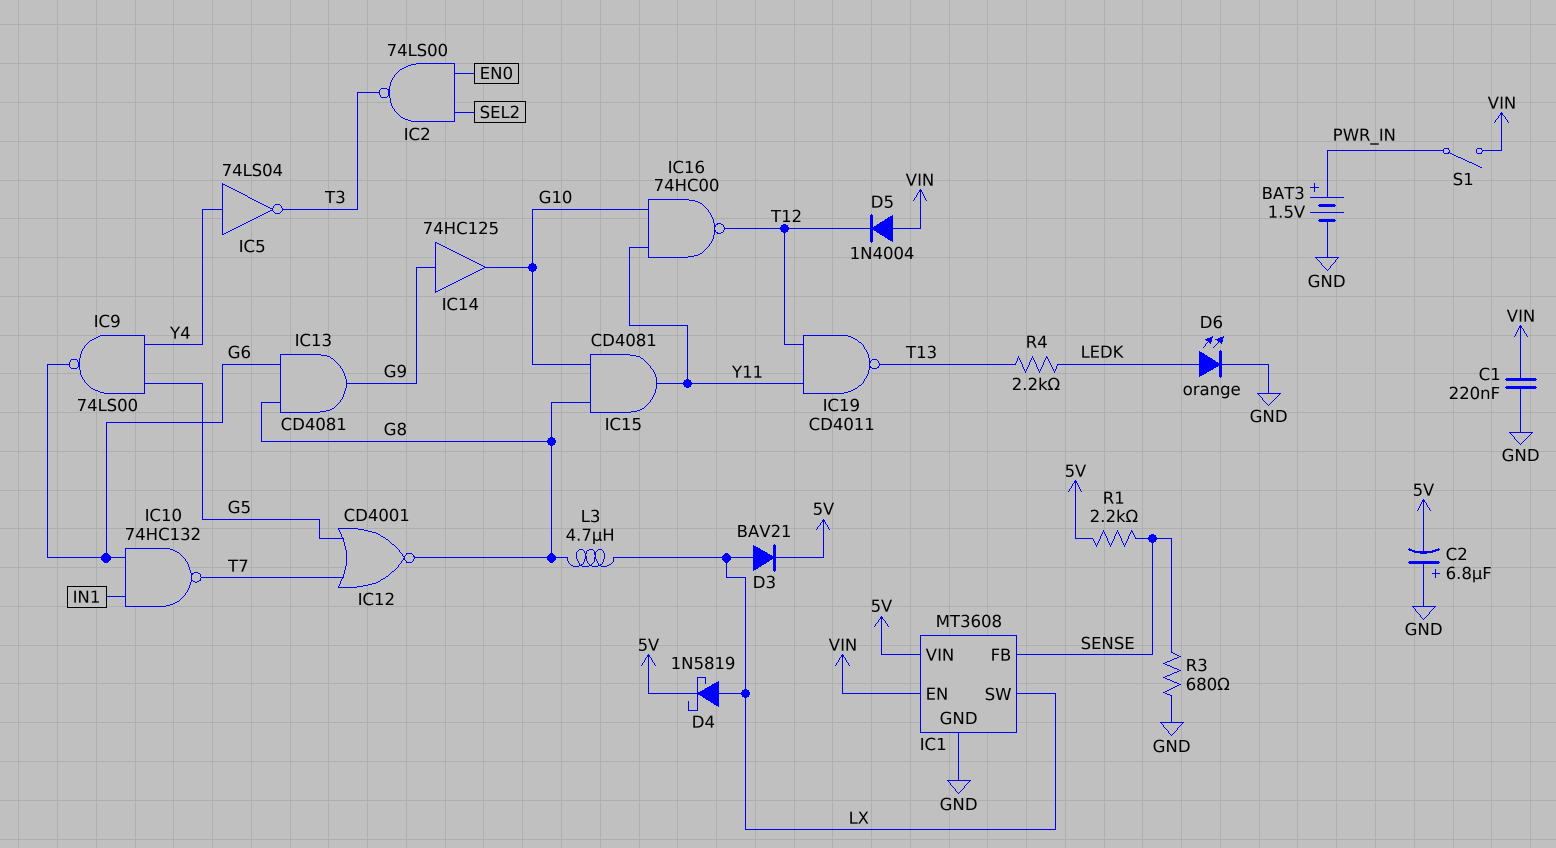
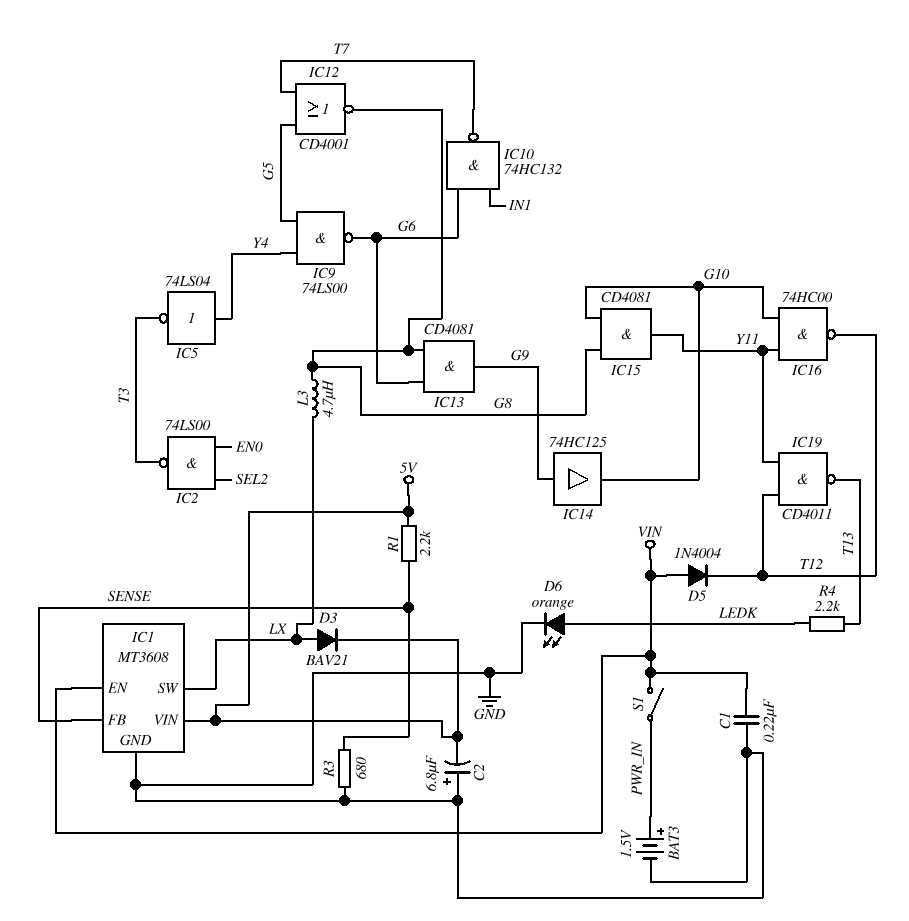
D4: schottky 1N5819 (A LX, K 5V) -> none

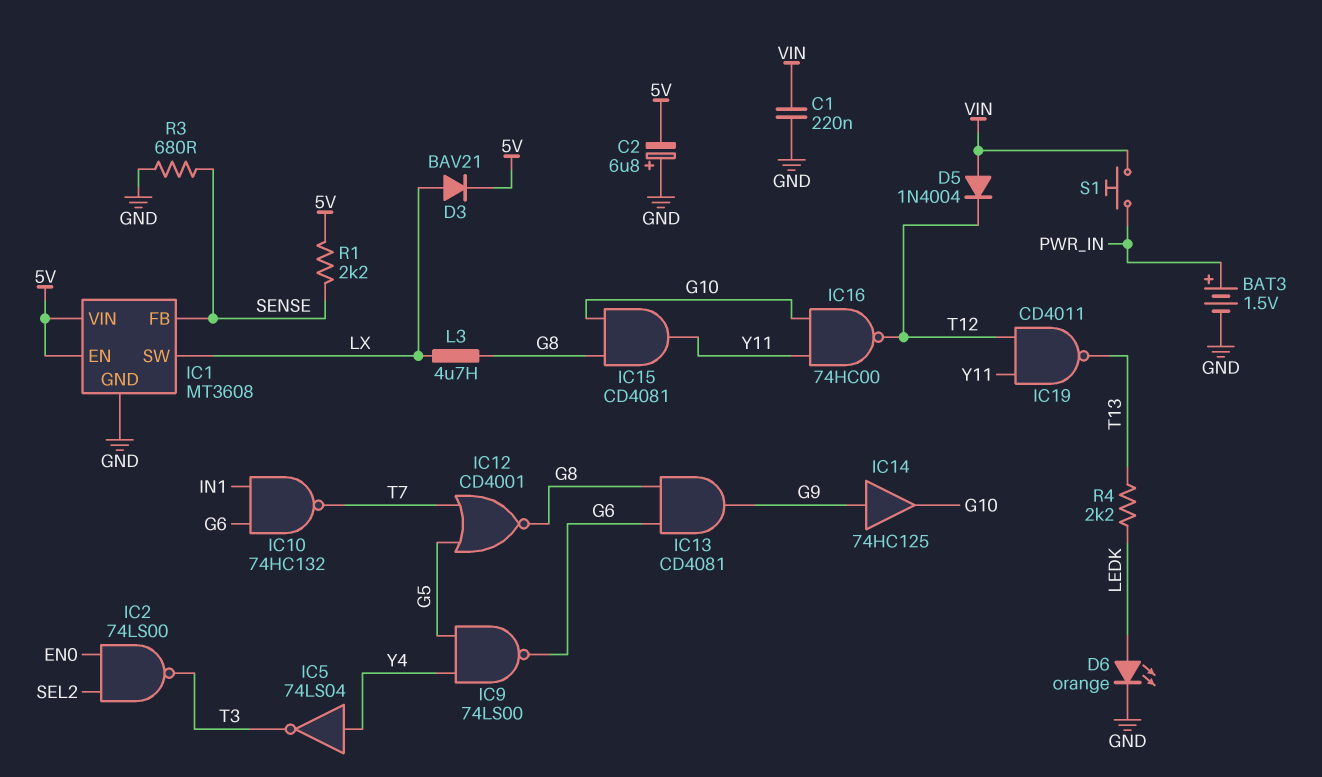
IC1 pin EN: VIN -> 5V
S1: switch (PWR_IN, VIN) -> button (PWR_IN, VIN)

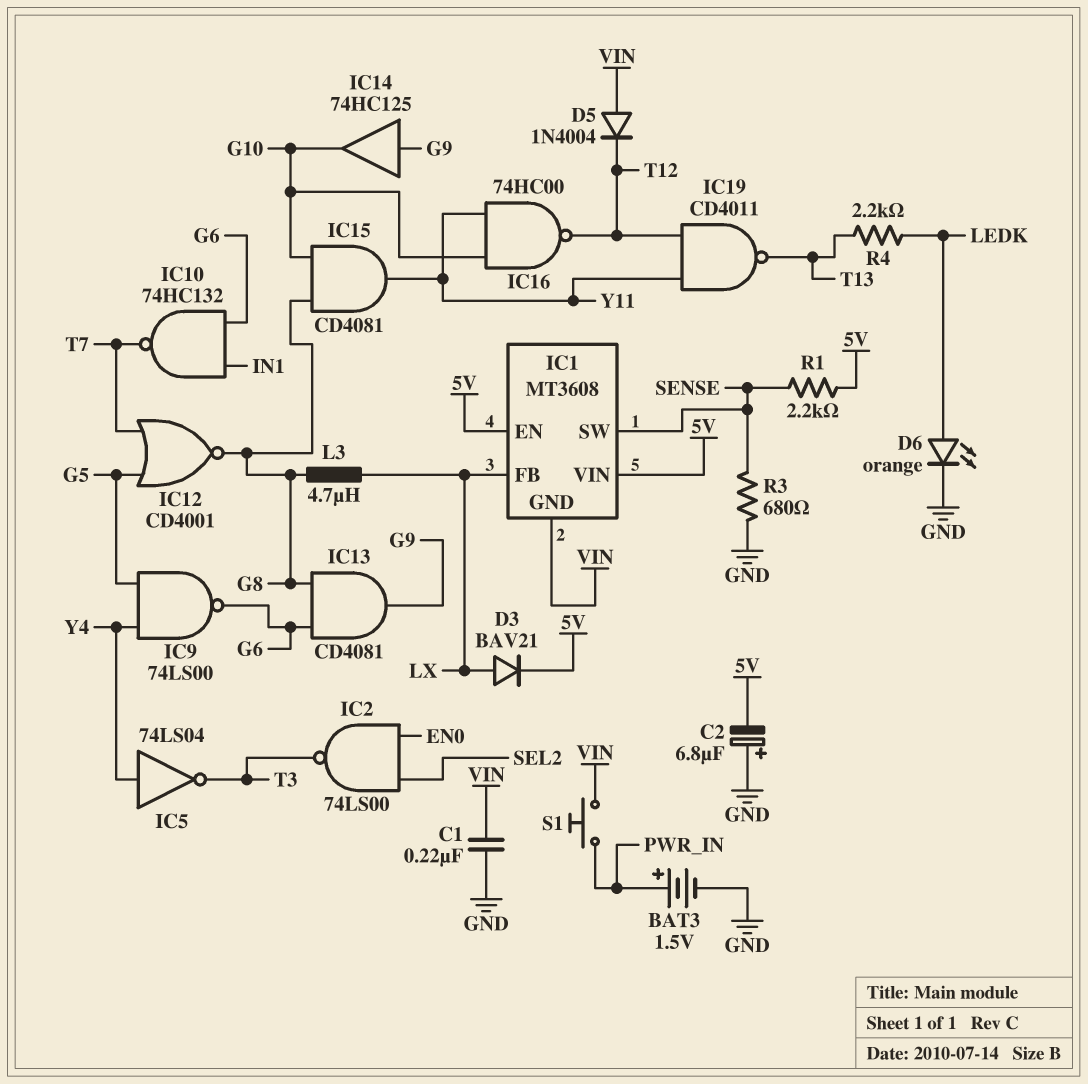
IC1 pin FB: SENSE -> LX
IC1 pin GND: GND -> VIN
IC1 pin SW: LX -> SENSE

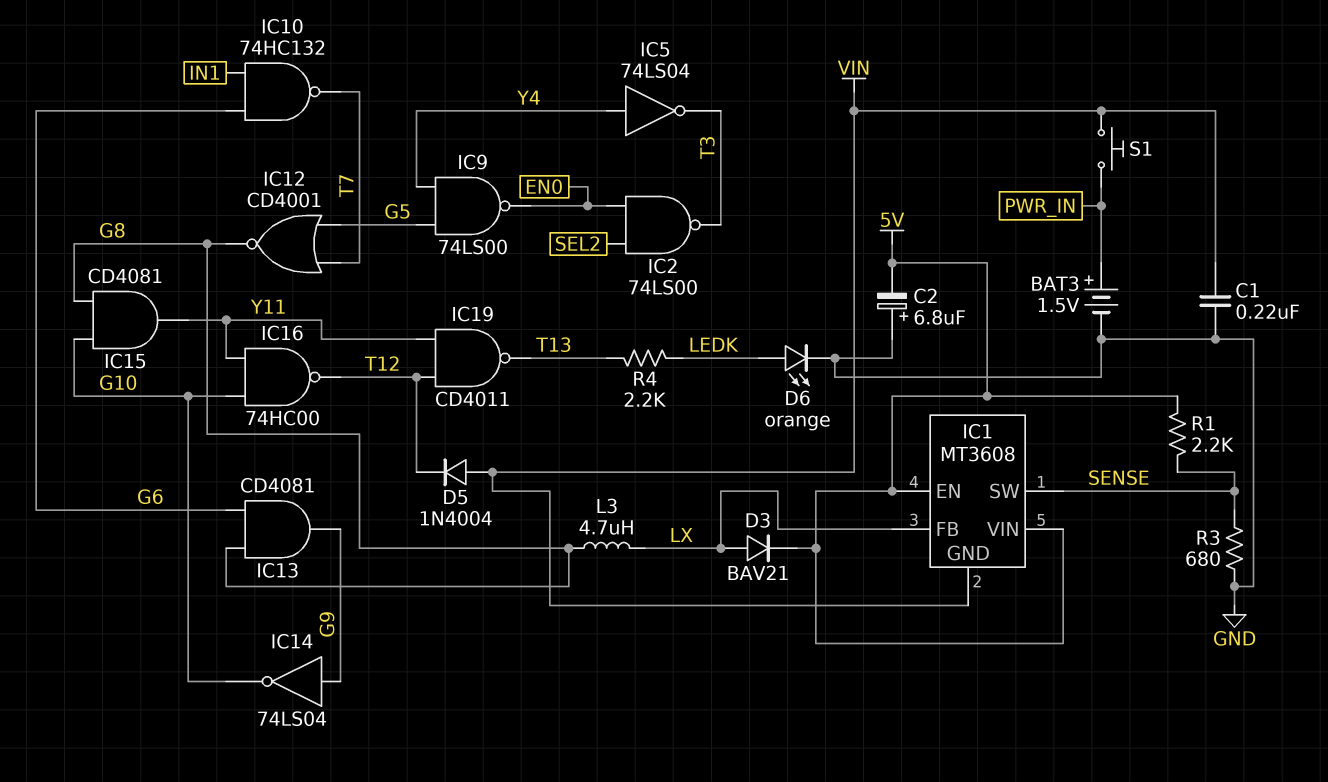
IC9: NAND 74LS00 (in G5, in Y4, out G6) -> NAND 74LS00 (in G5, in Y4, out EN0)
IC14: buffer 74HC125 (in G9, out G10) -> NOT 74LS04 (in G9, out G10)

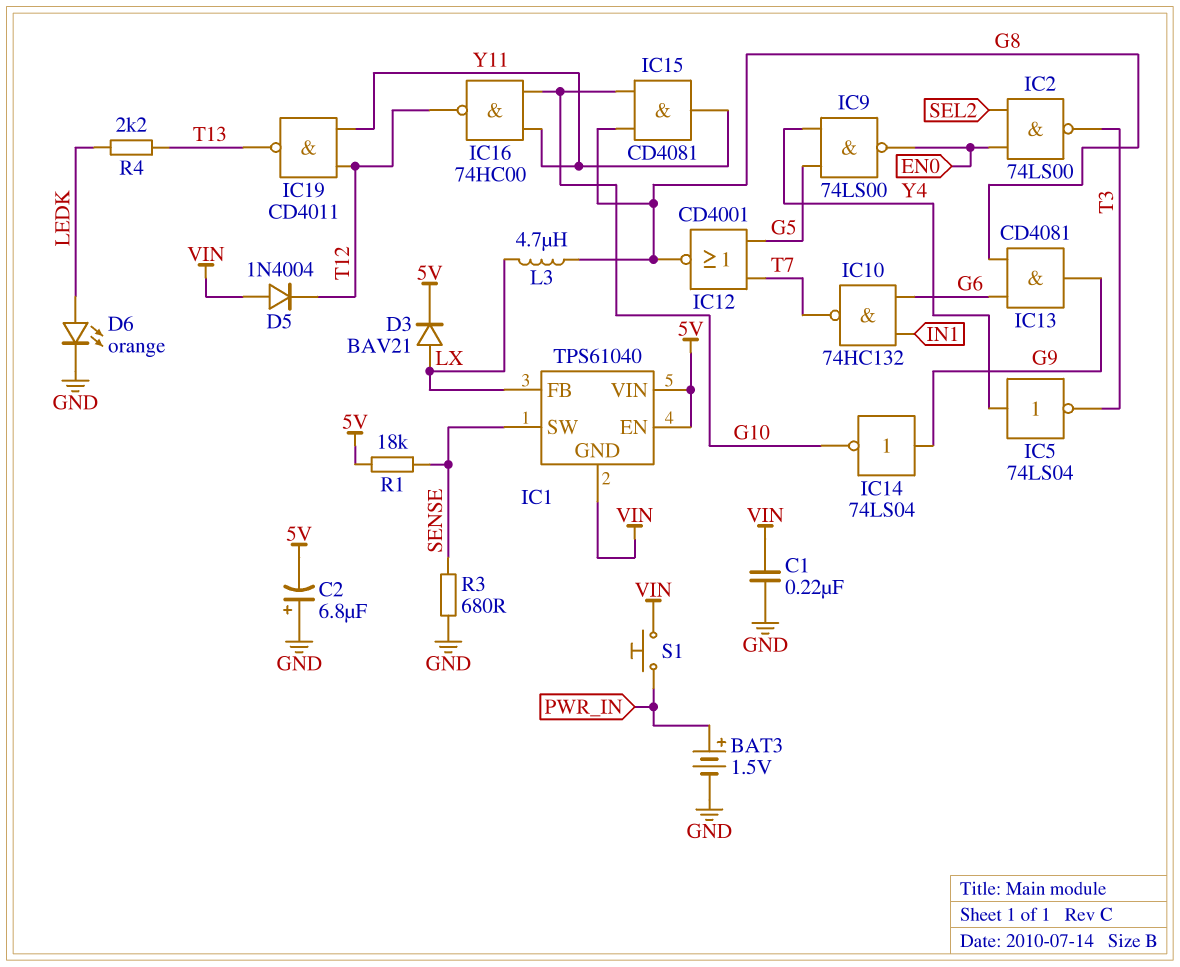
IC1: MT3608 -> TPS61040
R1: 2.2k (5V, SENSE) -> 18k (5V, SENSE)

